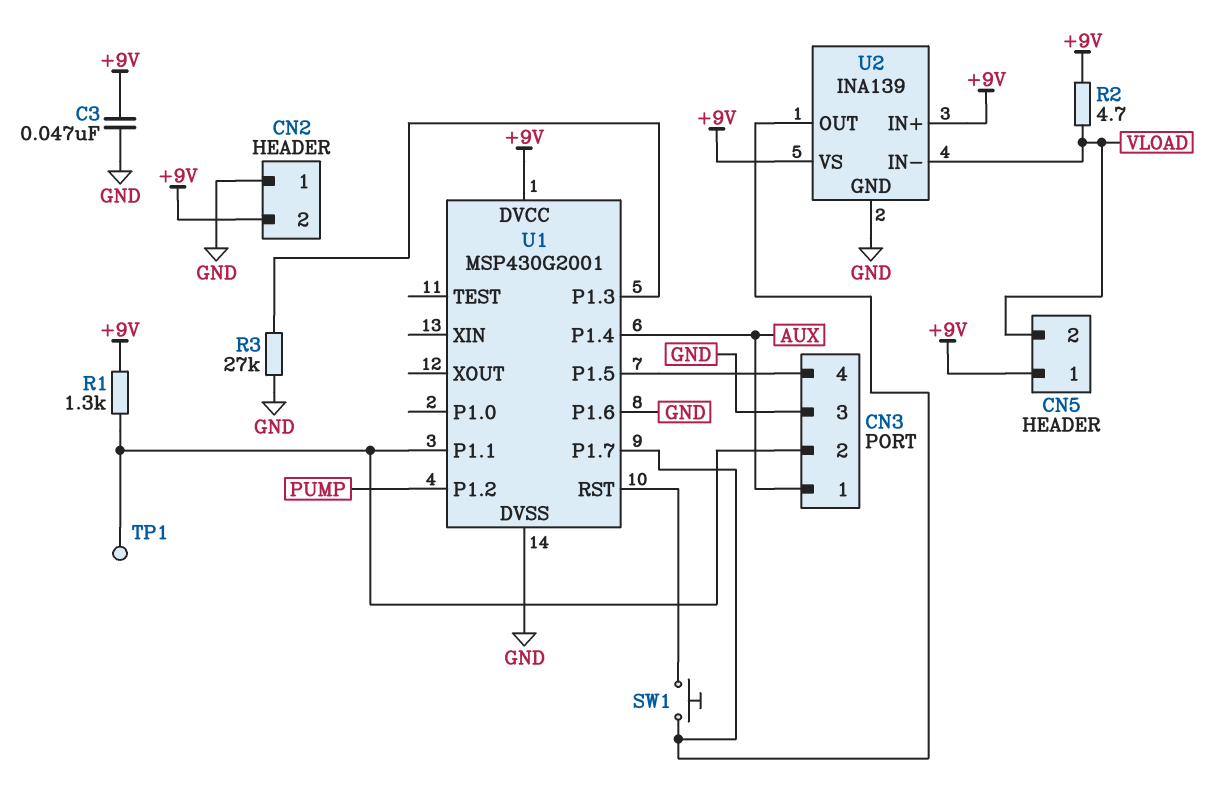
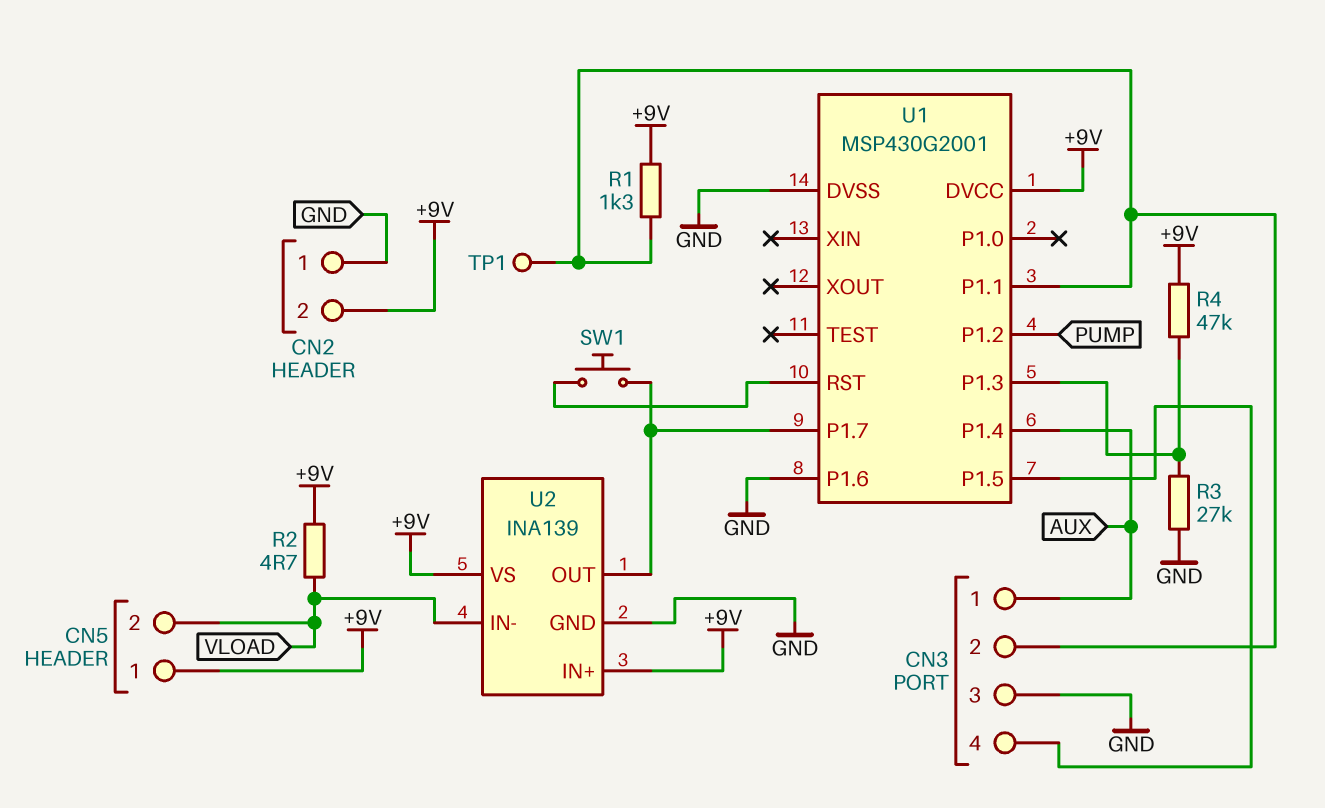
C3: 47nF (+9V, GND) -> none
R4: none -> 47k (+9V, U1/P1.3)

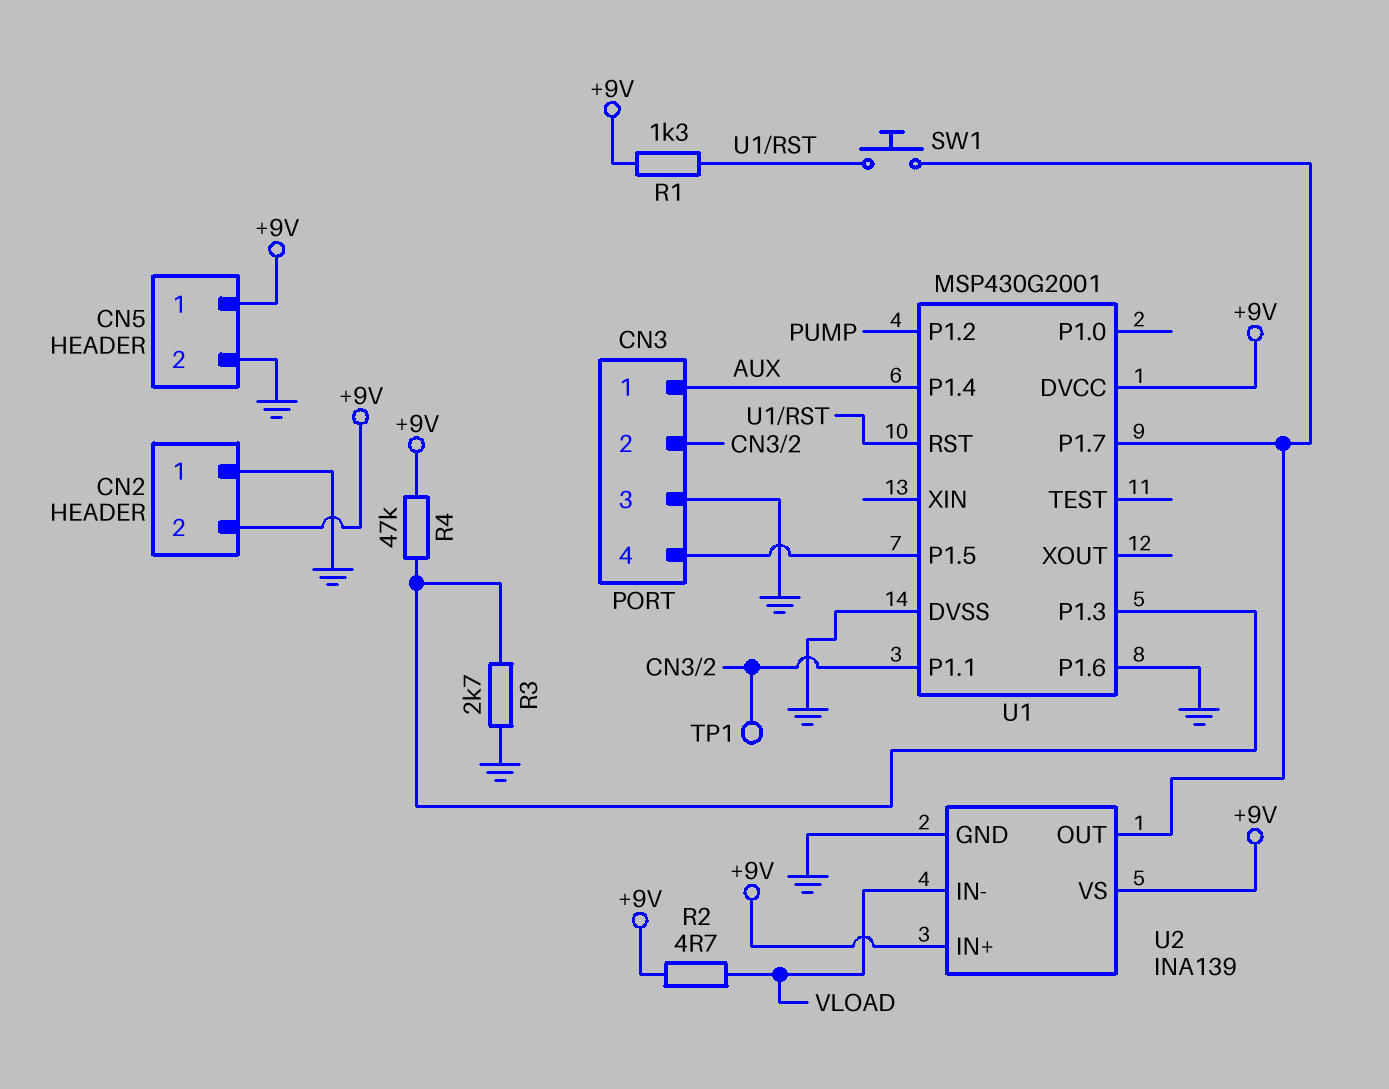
CN5 pin 2: VLOAD -> GND
R1: 1.3k (+9V, CN3/2) -> 1.3k (+9V, U1/RST)
R3: 27k (GND, U1/P1.3) -> 2.7k (GND, U1/P1.3)

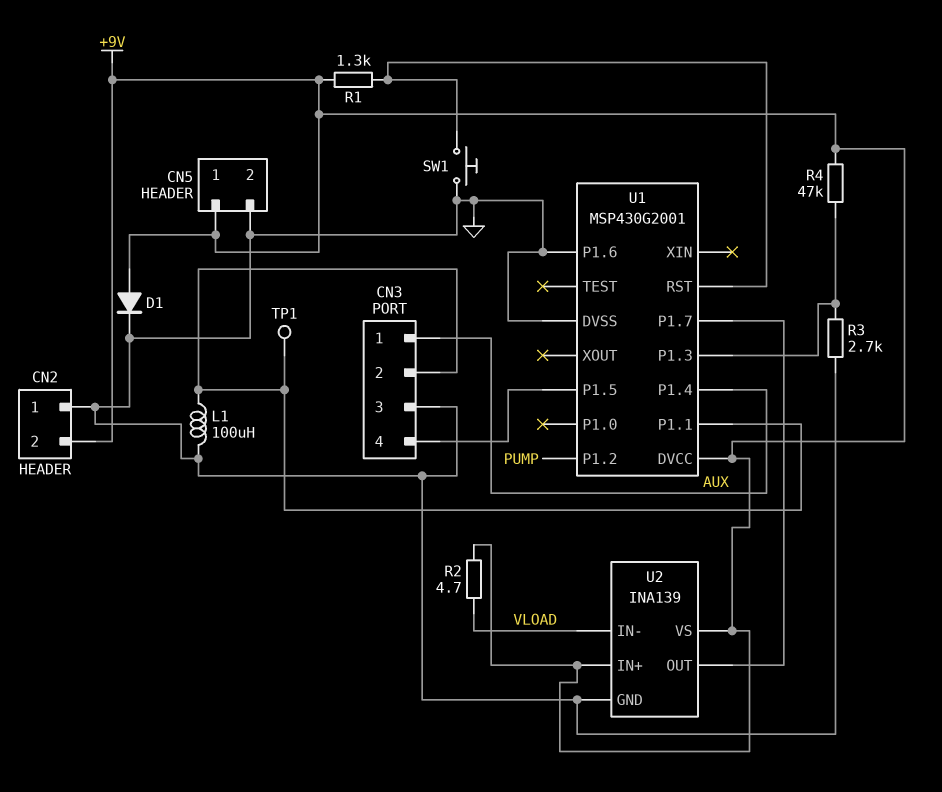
D1: none -> diode (A +9V, K GND)
L1: none -> 100uH (CN3/2, GND)
SW1: button (U1/P1.7, U1/RST) -> button (GND, U1/RST)

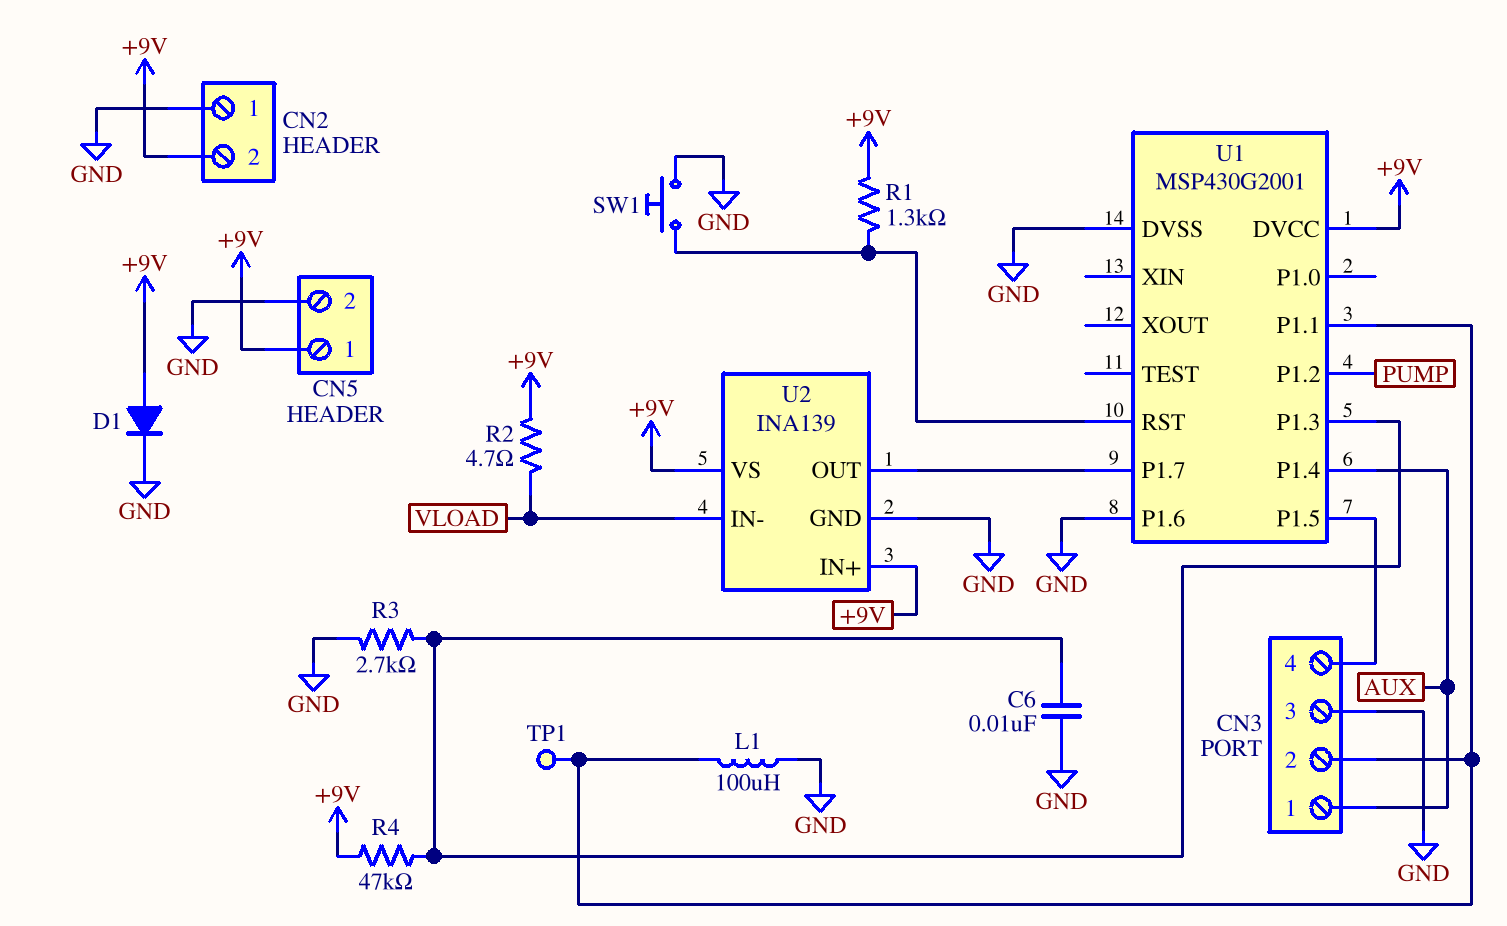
C6: none -> 10nF (GND, U1/P1.3)

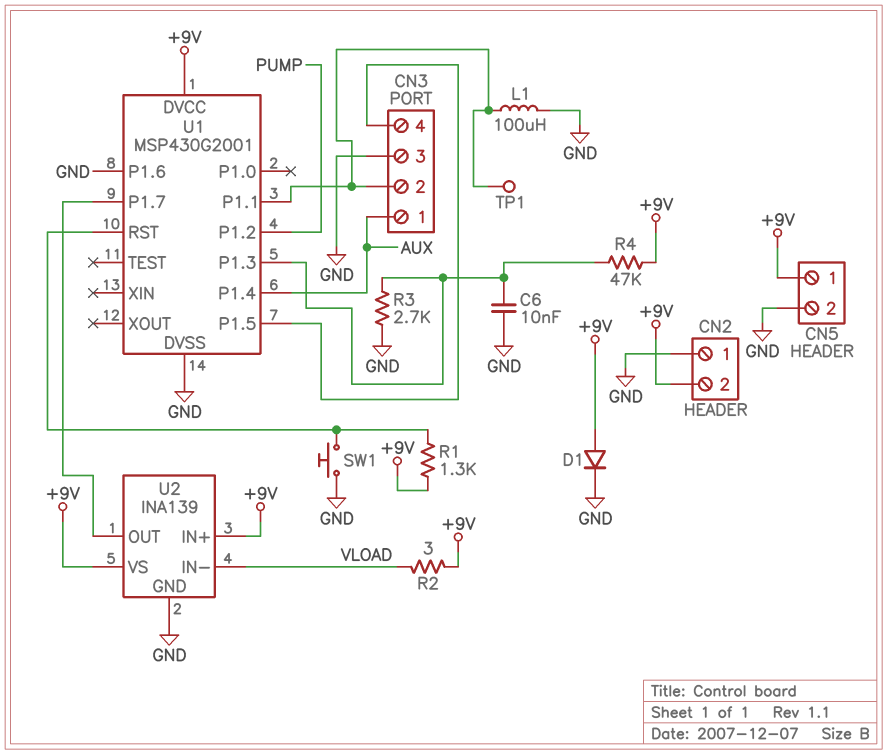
R2: 4.7 (+9V, VLOAD) -> 3 (+9V, VLOAD)

